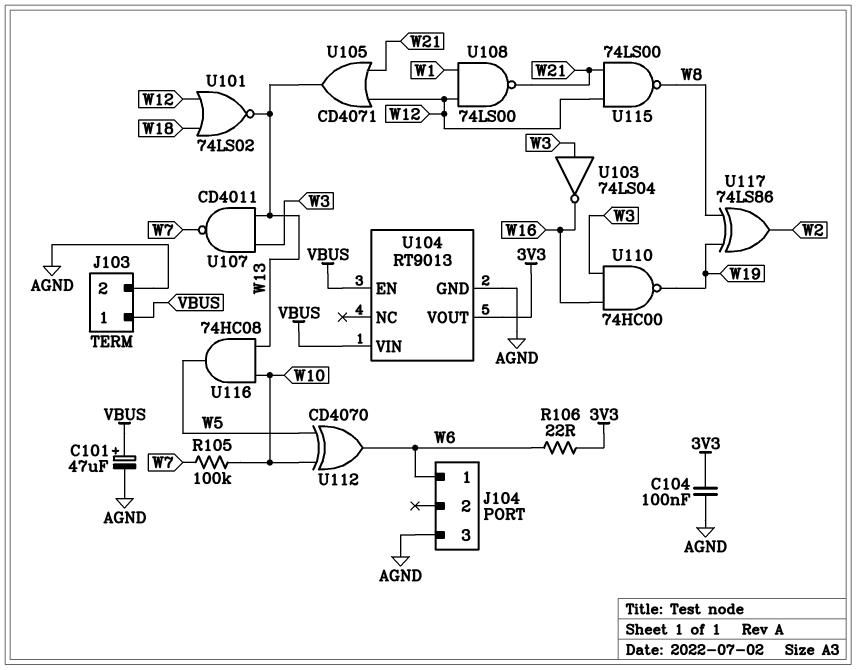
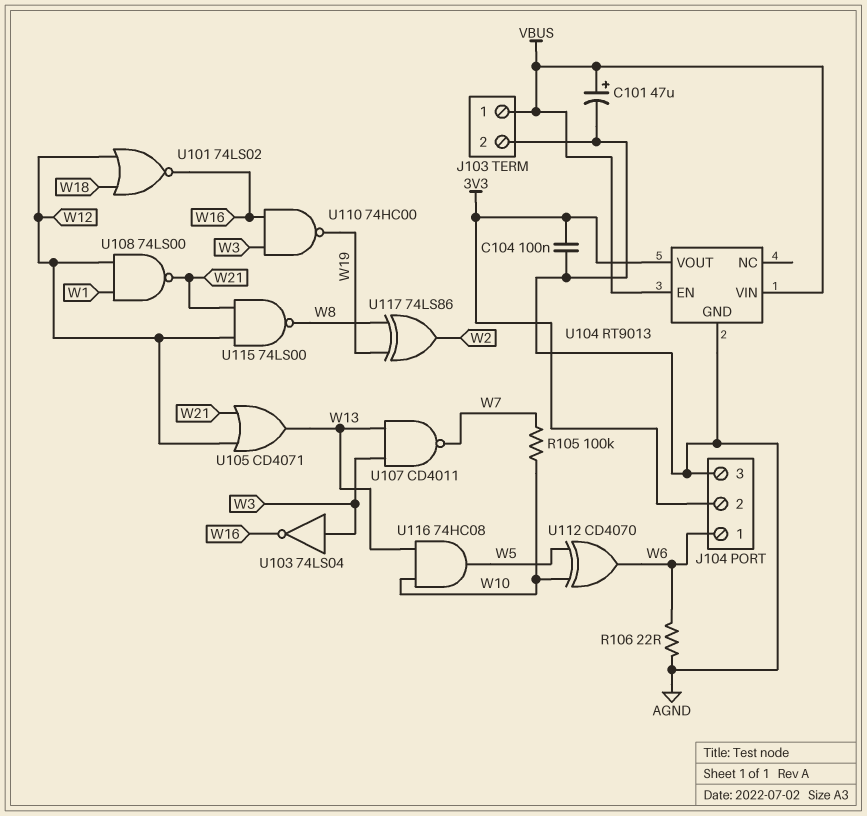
J104 pin 2: none -> 3V3
R106: 22 (3V3, W6) -> 22 (AGND, W6)
U101: NOR 74LS02 (in W12, in W18, out W13) -> NOR 74LS02 (in W12, in W18, out W16)

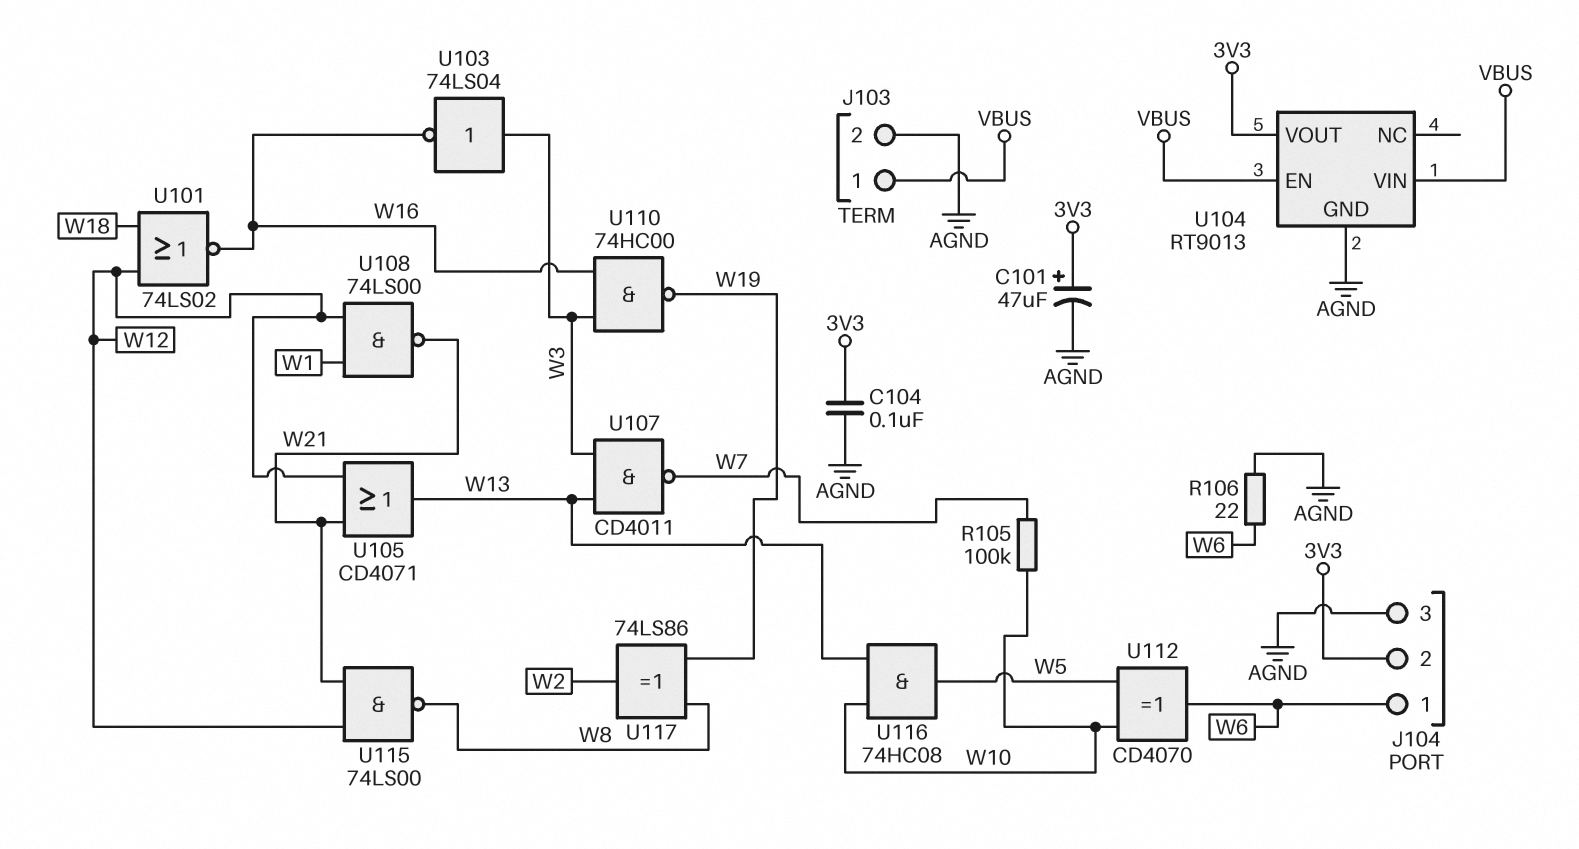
C101: 47uF (plus VBUS, minus AGND) -> 47uF (plus 3V3, minus AGND)

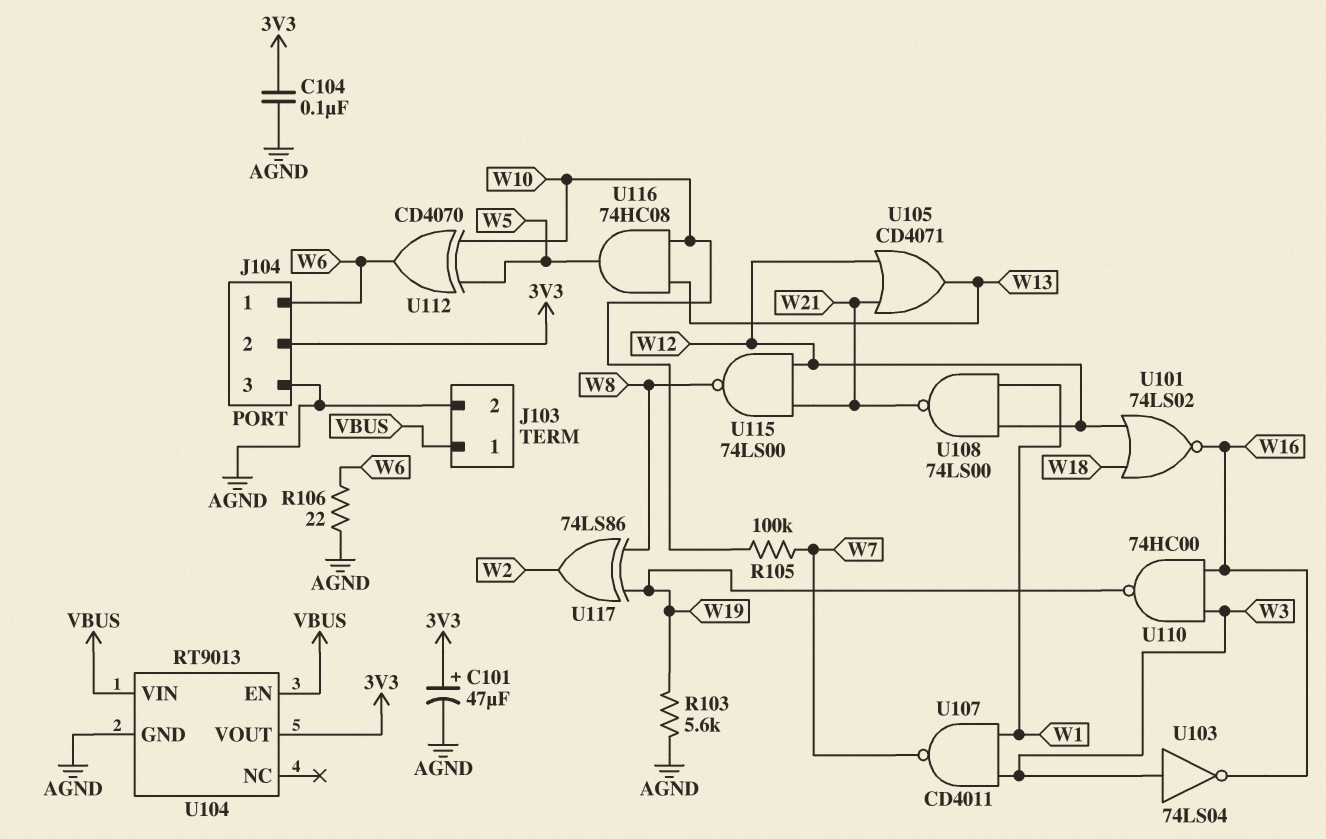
R103: none -> 5.6k (AGND, W19)
U107: NAND CD4011 (in W3, in W13, out W7) -> NAND CD4011 (in W1, in W3, out W7)

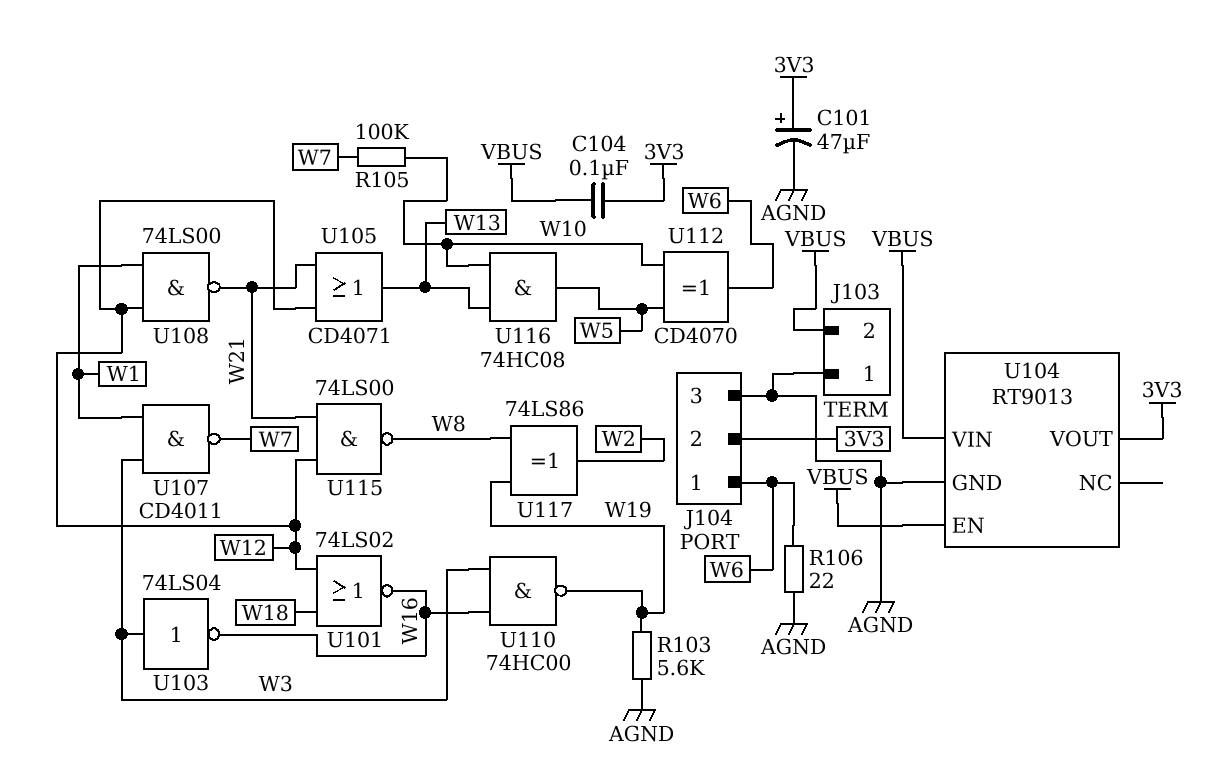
C104: 100nF (3V3, AGND) -> 100nF (3V3, VBUS)
J103 pin 1: VBUS -> AGND
J103 pin 2: AGND -> VBUS

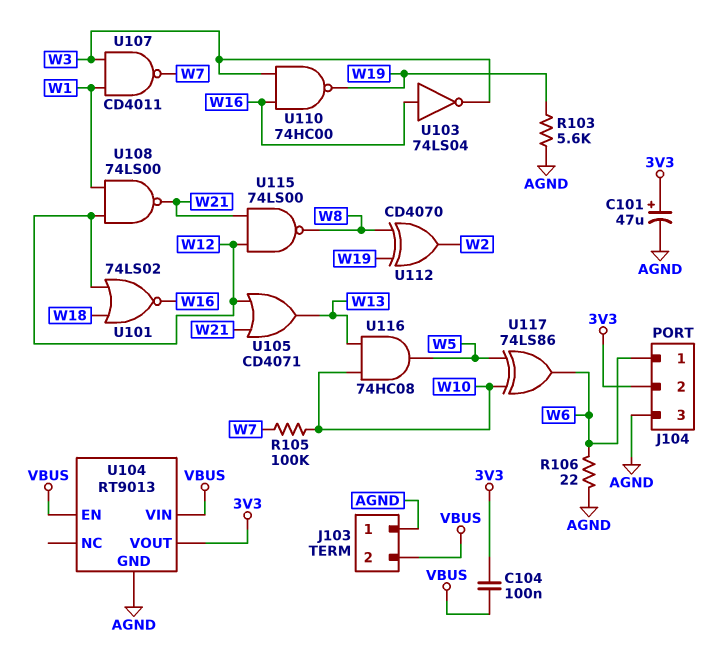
U103: NOT 74LS04 (in W3, out W16) -> NOT 74LS04 (in W16, out W3)
U112: XOR CD4070 (in W5, in W10, out W6) -> XOR CD4070 (in W8, in W19, out W2)
U117: XOR 74LS86 (in W8, in W19, out W2) -> XOR 74LS86 (in W5, in W10, out W6)

